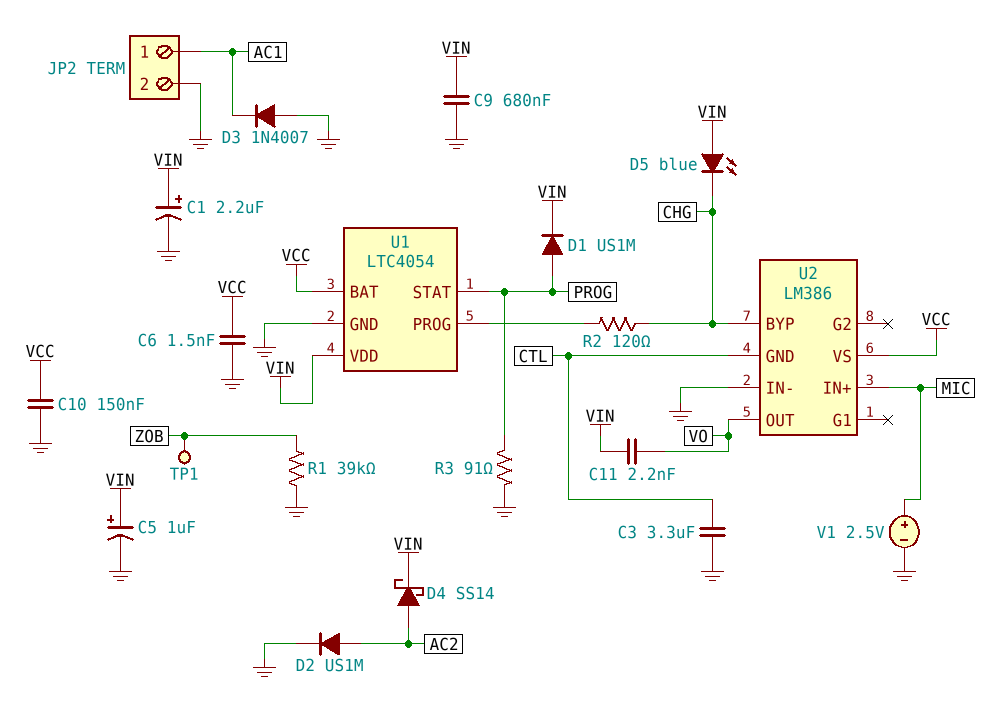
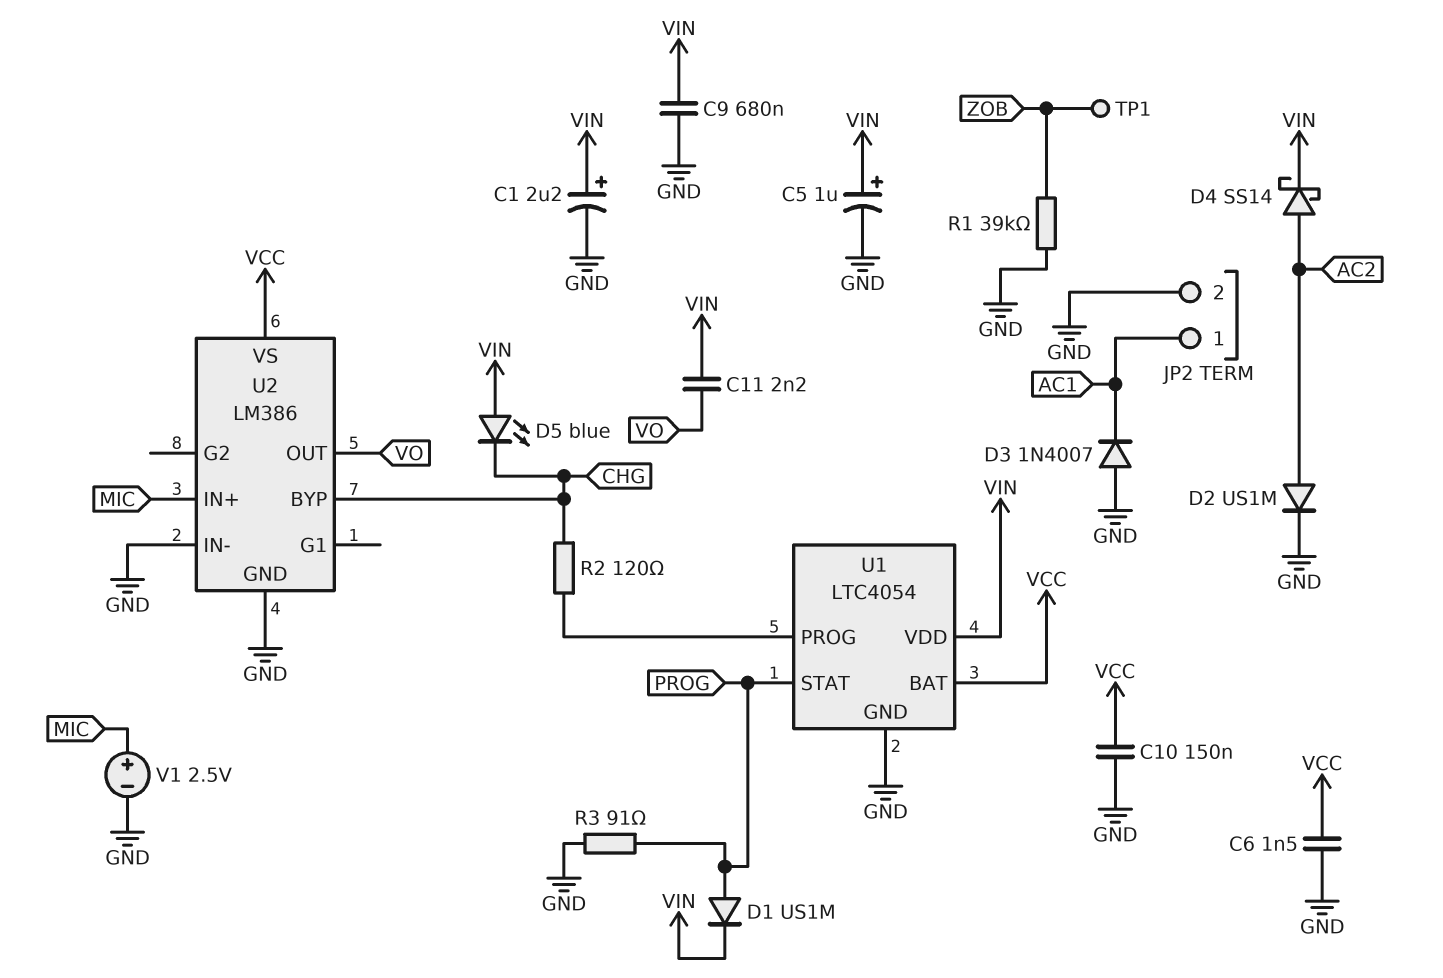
C3: 3.3uF (CTL, GND) -> none
U2 pin GND: CTL -> GND

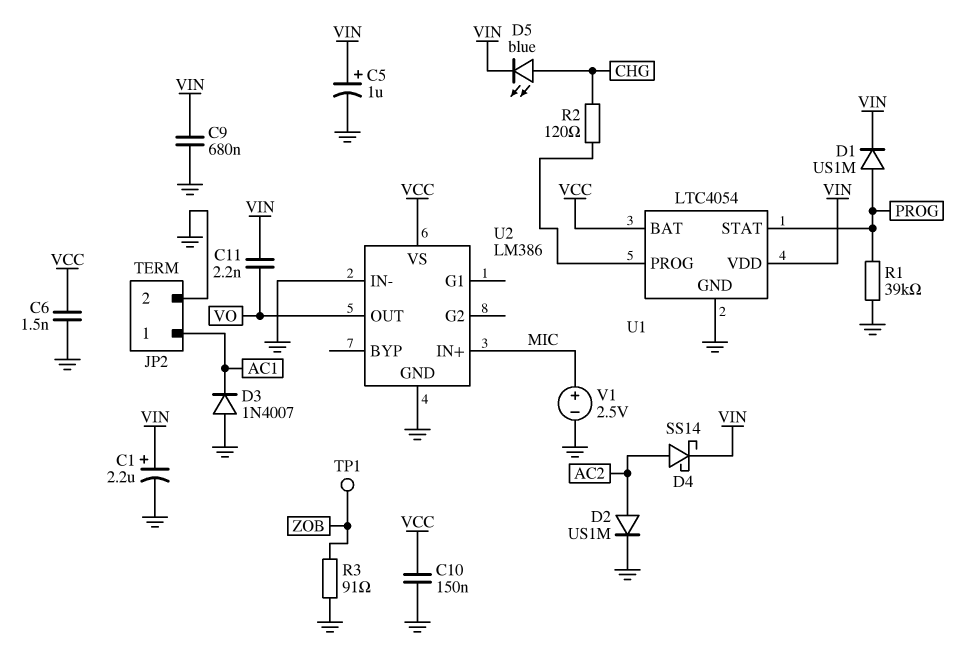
D5: LED blue (A VIN, K CHG) -> LED blue (A CHG, K VIN)
R1: 39k (GND, ZOB) -> 39k (GND, PROG)
R3: 91 (GND, PROG) -> 91 (GND, ZOB)
U2 pin BYP: CHG -> none

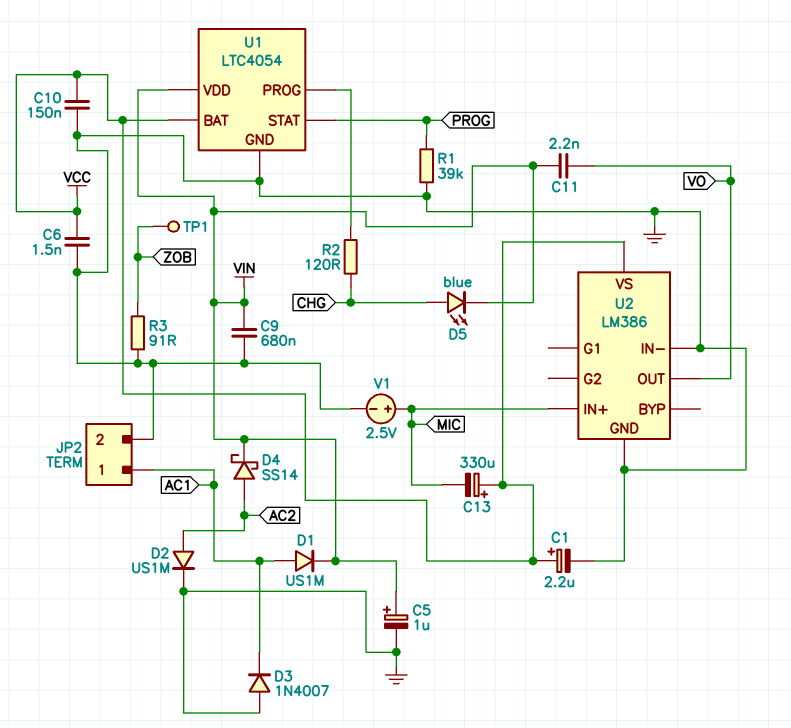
C1: 2.2uF (plus VIN, minus GND) -> 2.2uF (plus VCC, minus GND)
C13: none -> 330uF (plus VCC, minus MIC)
D1: diode US1M (A PROG, K VIN) -> diode US1M (A AC1, K VIN)

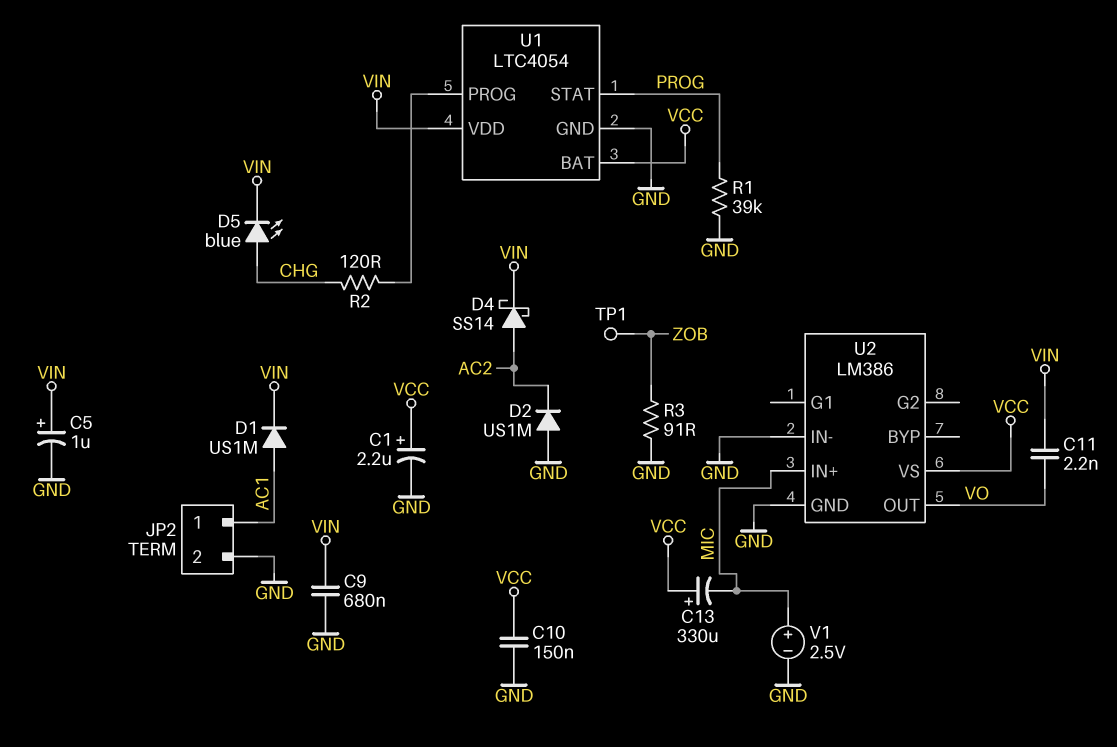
C6: 1.5nF (GND, VCC) -> none
D2: diode US1M (A AC2, K GND) -> diode US1M (A GND, K AC2)
D3: diode 1N4007 (A GND, K AC1) -> none

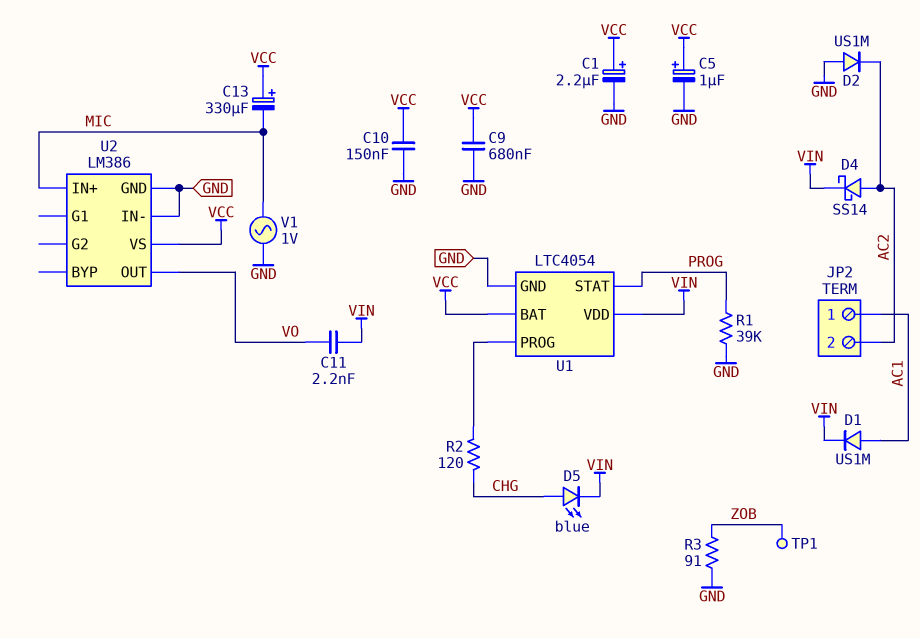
C5: 1uF (plus VIN, minus GND) -> 1uF (plus VCC, minus GND)
C9: 680nF (GND, VIN) -> 680nF (GND, VCC)
JP2 pin 2: GND -> AC2
V1: 2.5V (plus MIC, minus GND) -> AC 1V (GND, MIC)

